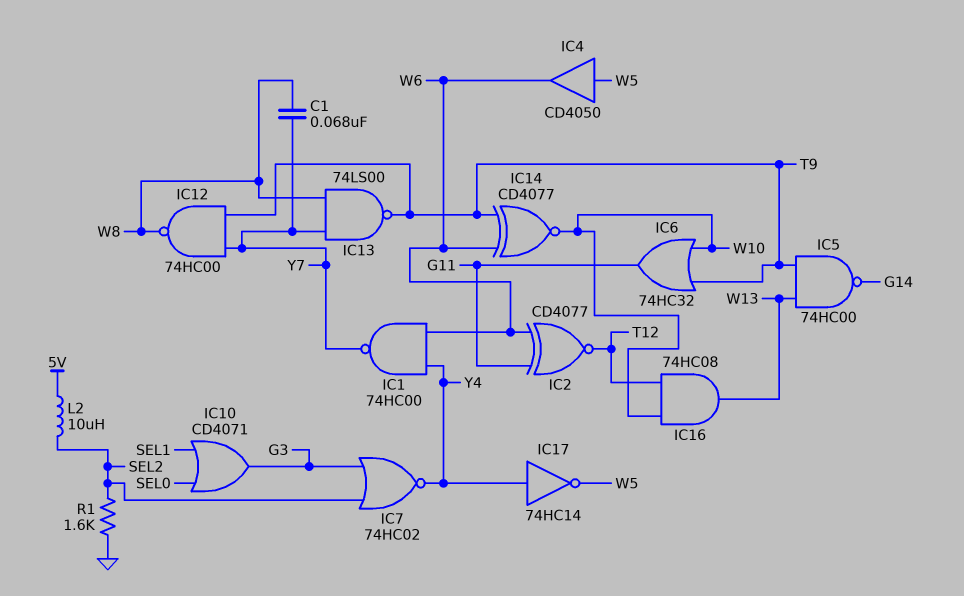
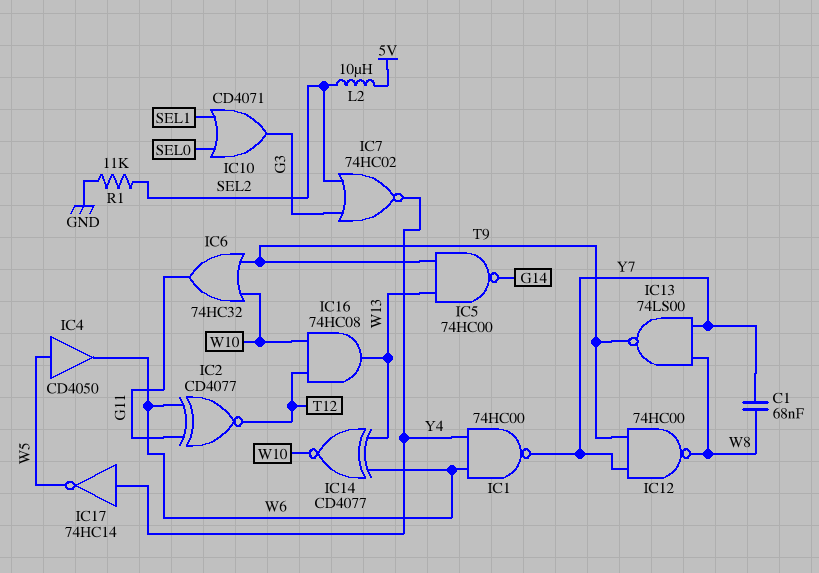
IC14: XNOR CD4077 (in T9, in W6, out W10) -> XNOR CD4077 (in W6, in W13, out W10)
R1: 1.6k (GND, SEL2) -> 11k (GND, SEL2)

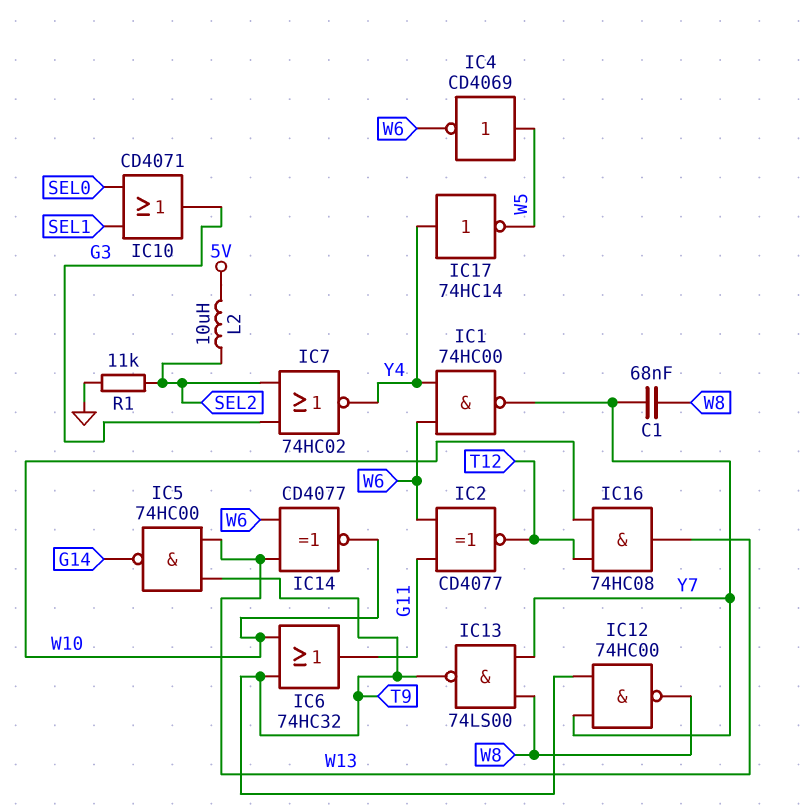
IC4: buffer CD4050 (in W5, out W6) -> NOT CD4069 (in W5, out W6)

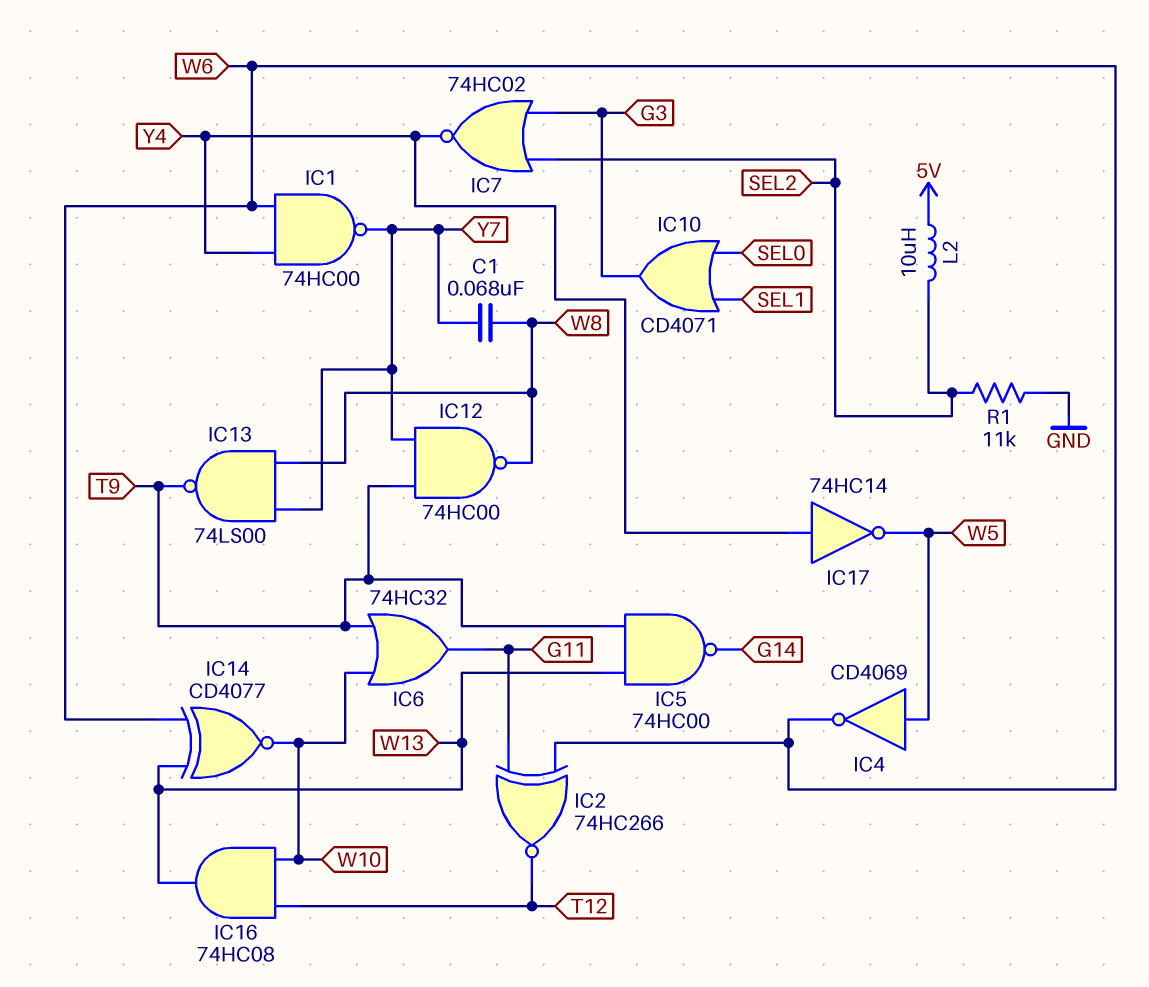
IC2: XNOR CD4077 (in G11, in W6, out T12) -> XNOR 74HC266 (in G11, in W6, out T12)

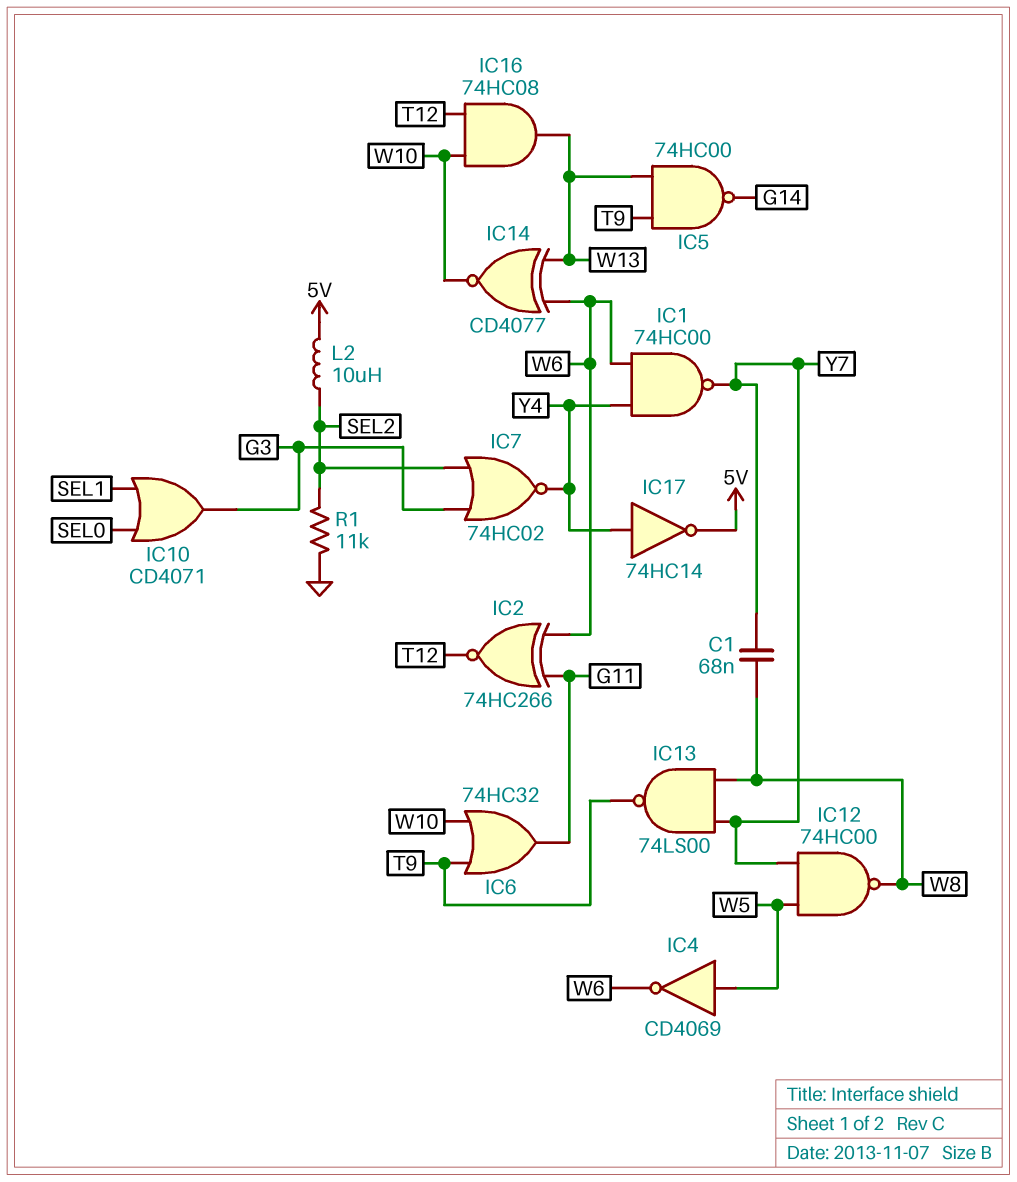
IC12: NAND 74HC00 (in T9, in Y7, out W8) -> NAND 74HC00 (in W5, in Y7, out W8)
IC17: NOT 74HC14 (in Y4, out W5) -> NOT 74HC14 (in Y4, out 5V)

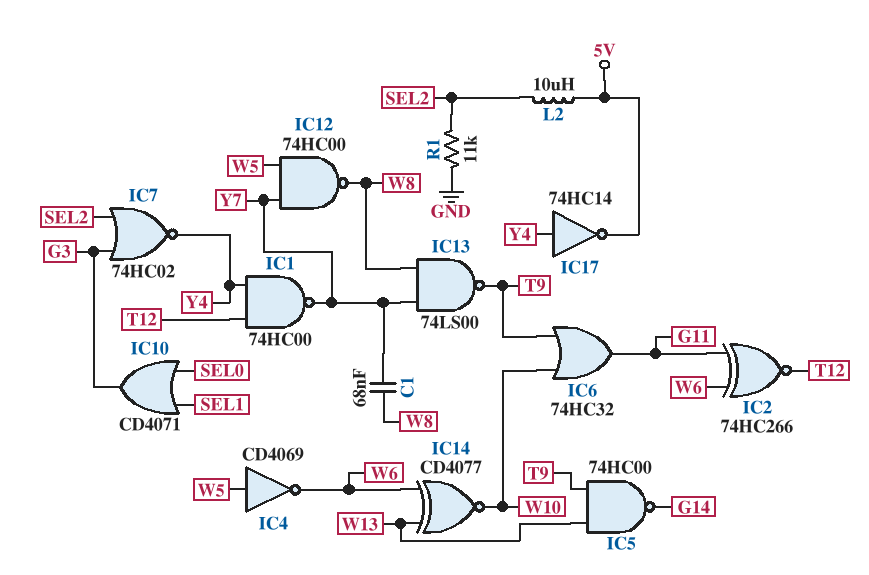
IC1: NAND 74HC00 (in W6, in Y4, out Y7) -> NAND 74HC00 (in T12, in Y4, out Y7)
IC16: AND 74HC08 (in T12, in W10, out W13) -> none

